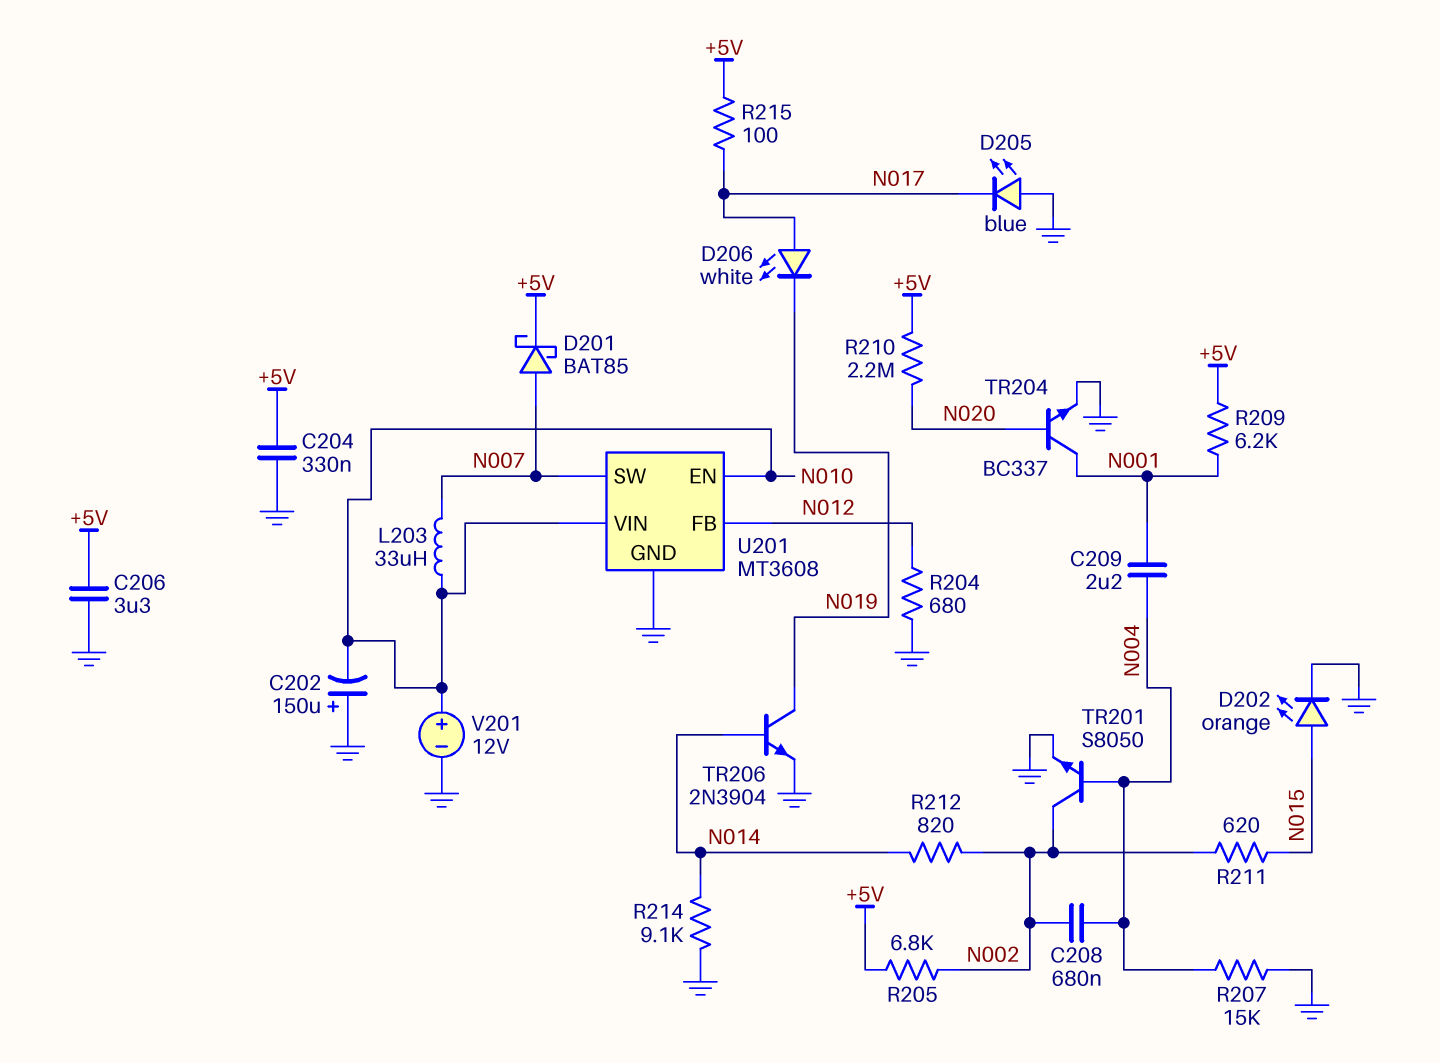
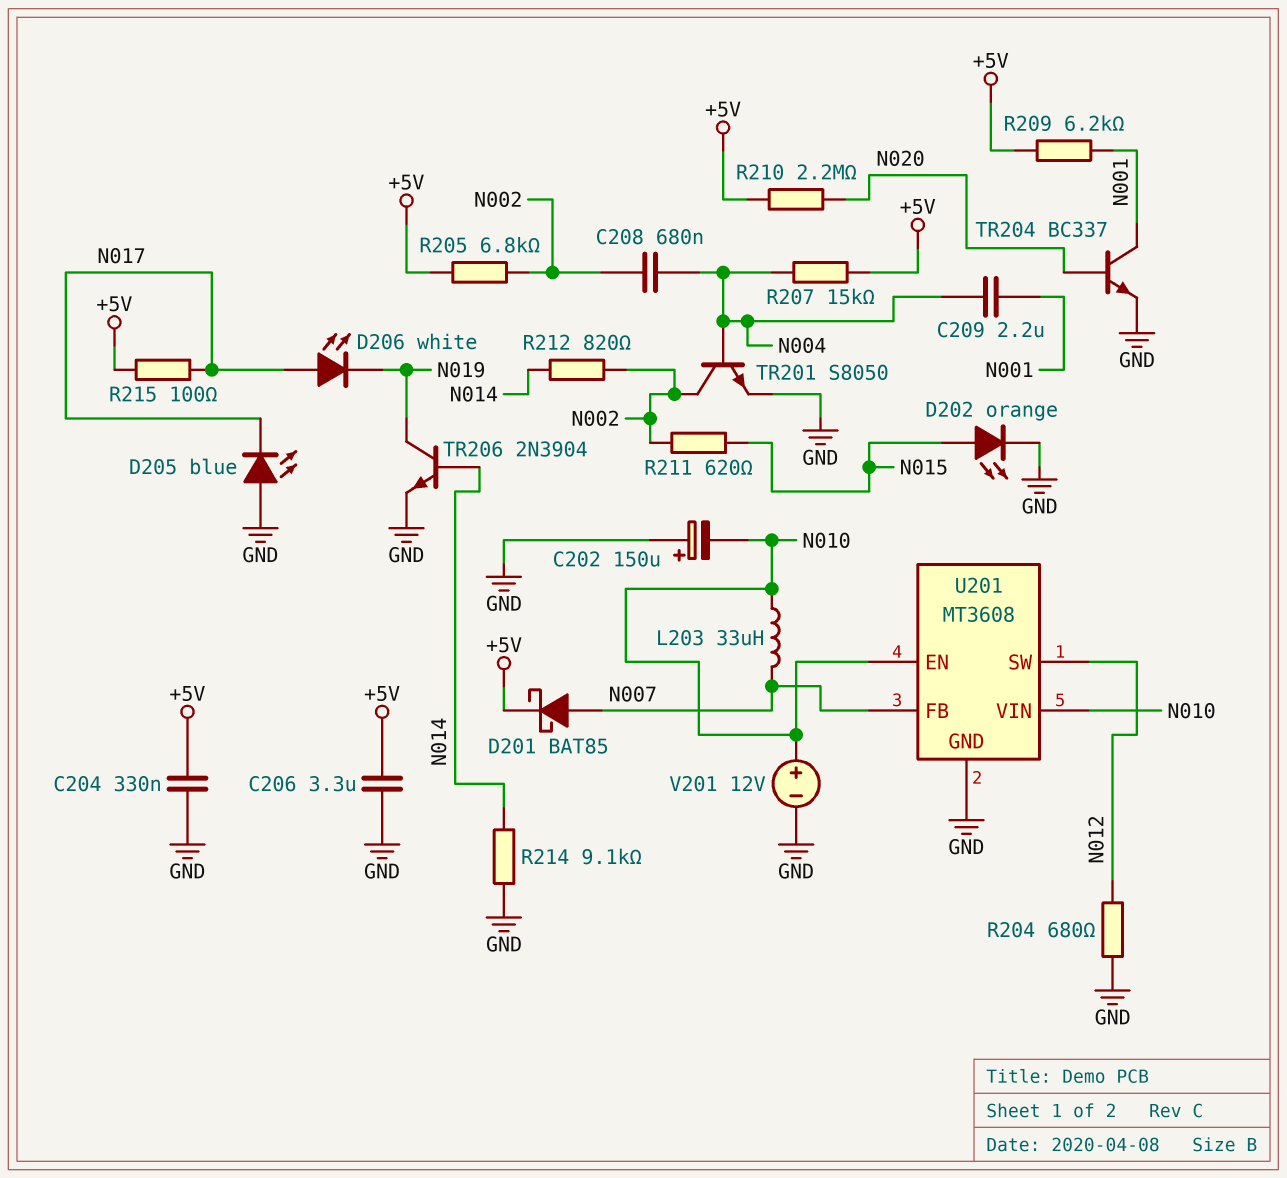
R207: 15k (GND, N004) -> 15k (+5V, N004)
U201 pin FB: N012 -> N007
U201 pin SW: N007 -> N012

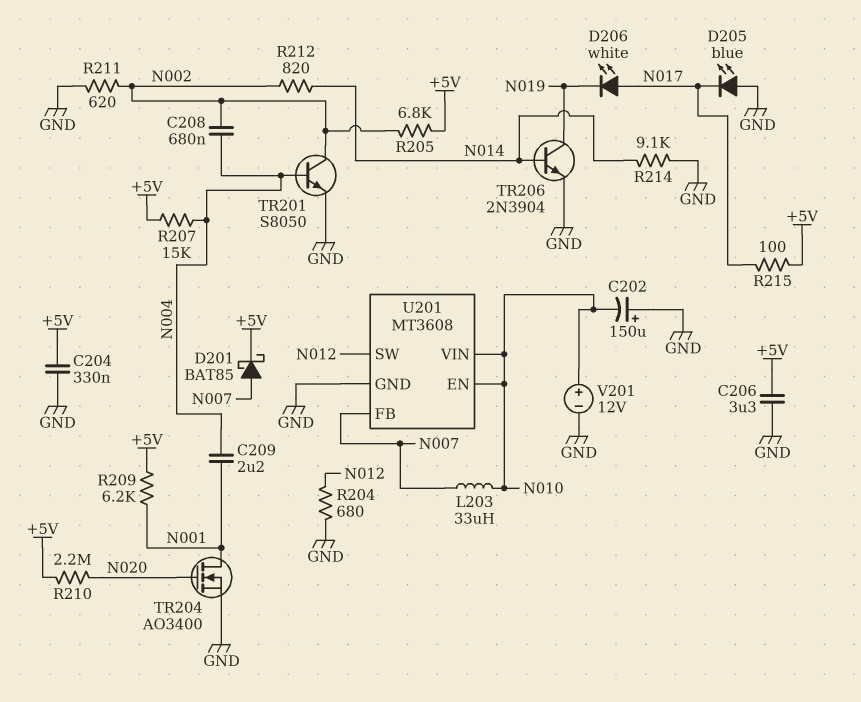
D202: LED orange (A N015, K GND) -> none
R211: 620 (N002, N015) -> 620 (GND, N002)
TR204: NPN BC337 (B N020, C N001, E GND) -> NMOS AO3400 (G N020, D N001, S GND)

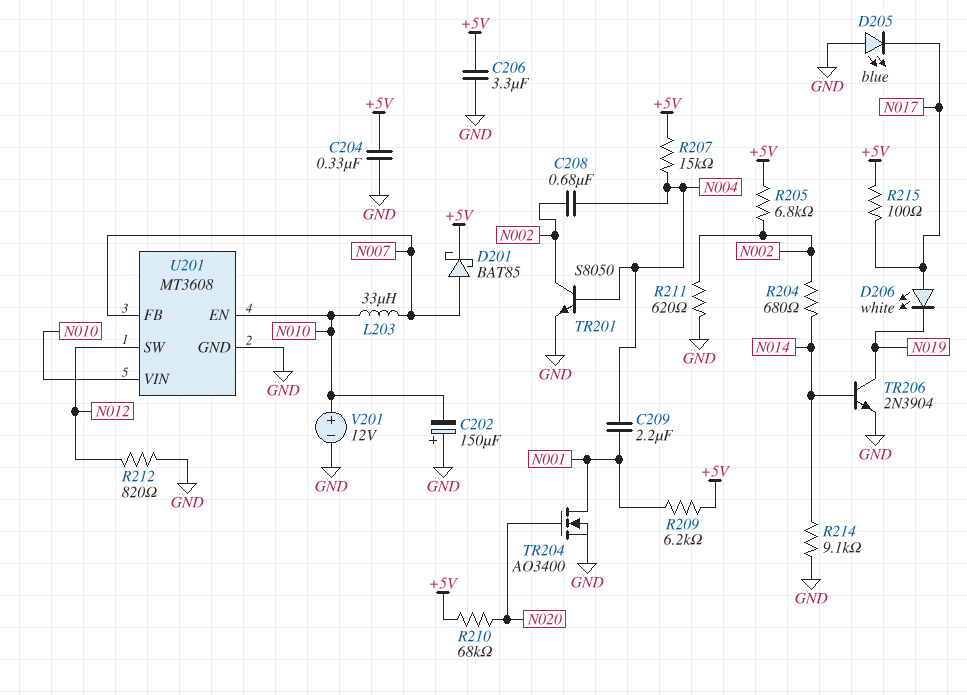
R204: 680 (GND, N012) -> 680 (N002, N014)
R210: 2.2M (+5V, N020) -> 68k (+5V, N020)
R212: 820 (N002, N014) -> 820 (GND, N012)

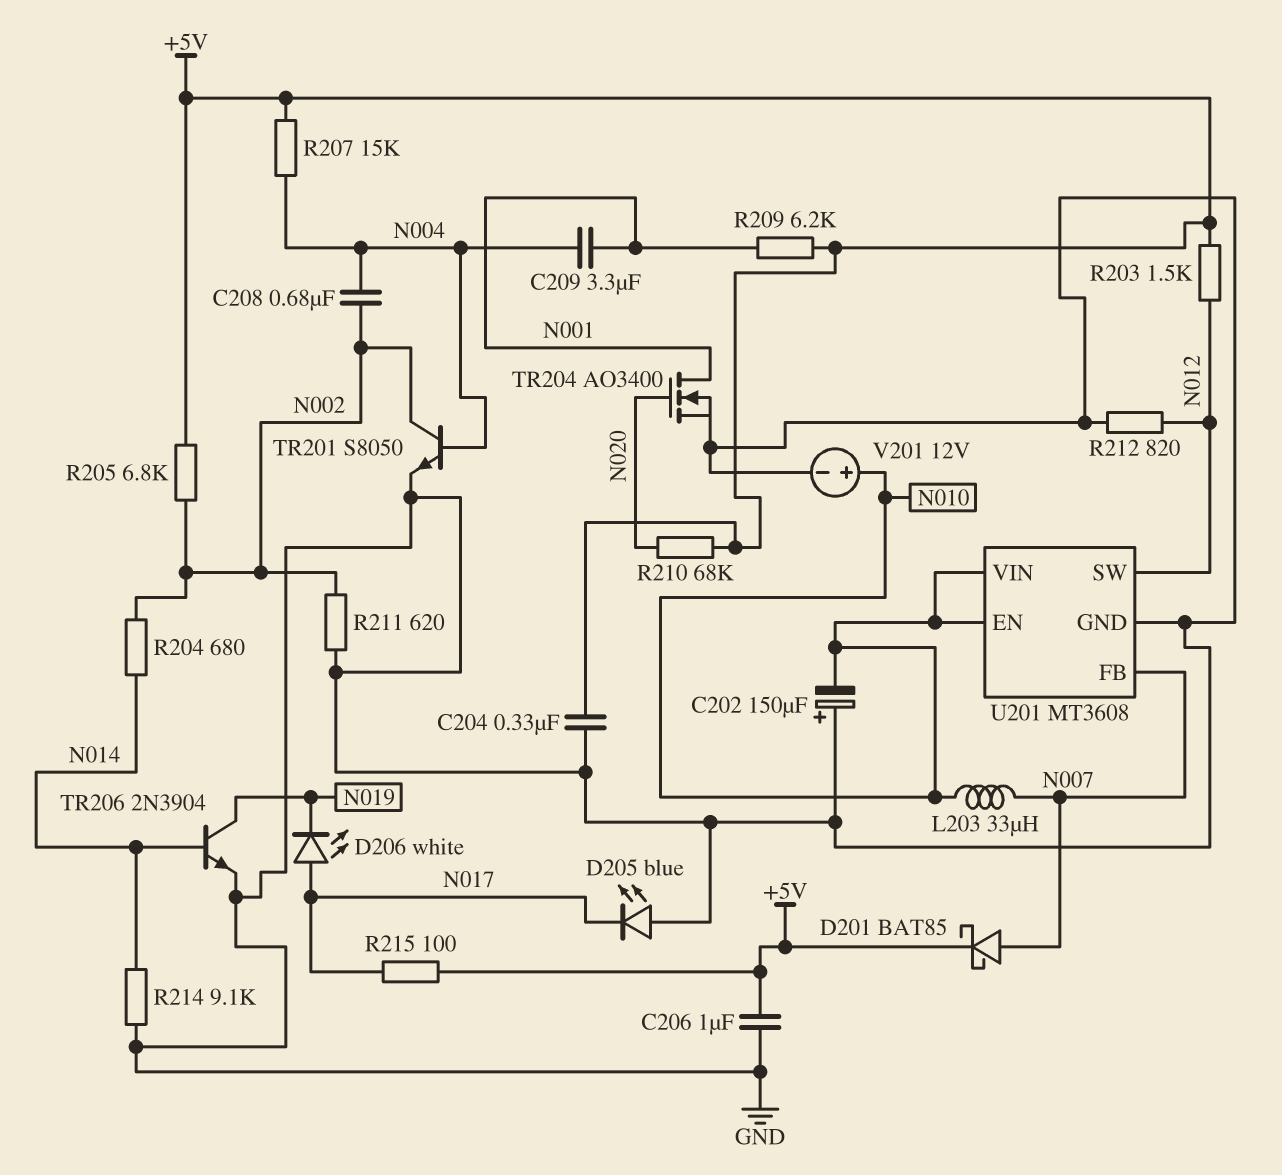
C206: 3.3uF (+5V, GND) -> 1uF (+5V, GND)
C209: 2.2uF (N001, N004) -> 3.3uF (N001, N004)
R203: none -> 1.5k (+5V, N012)

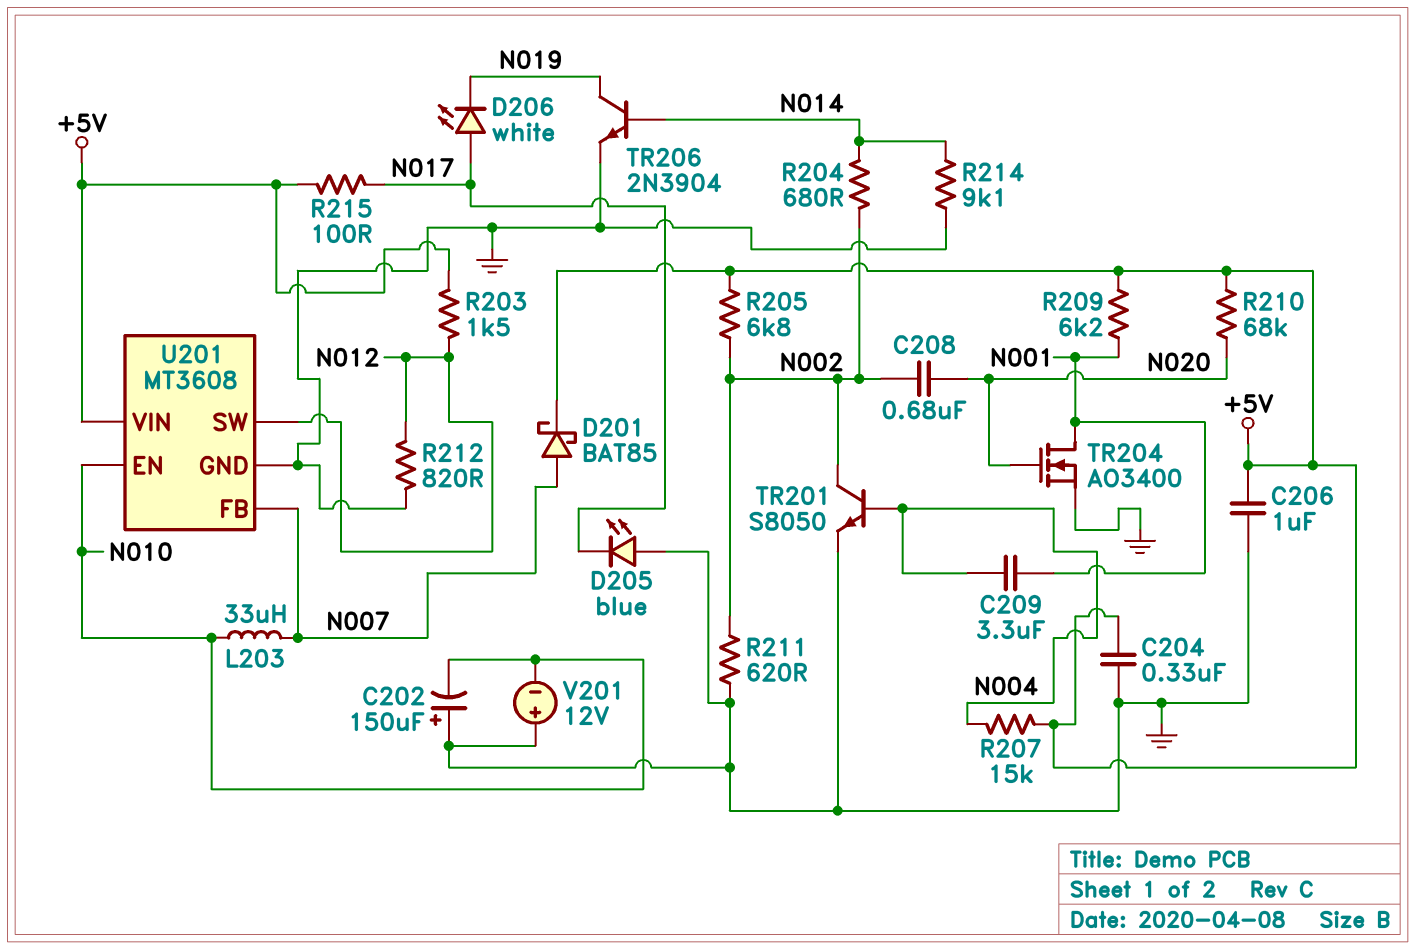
C208: 680nF (N002, N004) -> 680nF (N002, N020)
U201 pin VIN: N010 -> +5V
V201: 12V (plus N010, minus GND) -> 12V (plus GND, minus N010)

